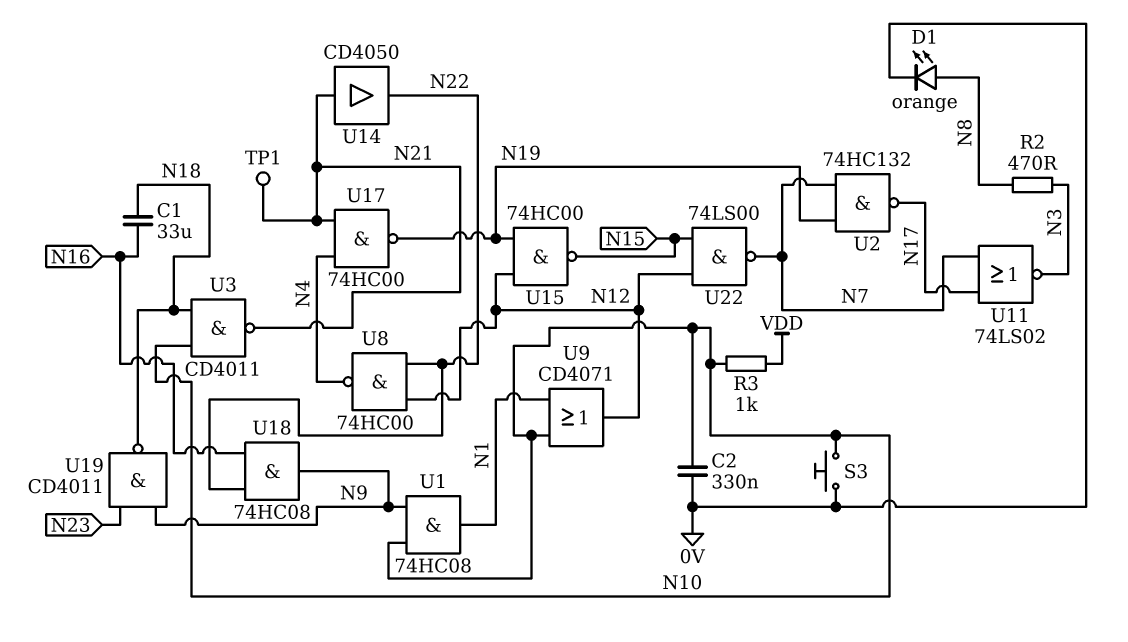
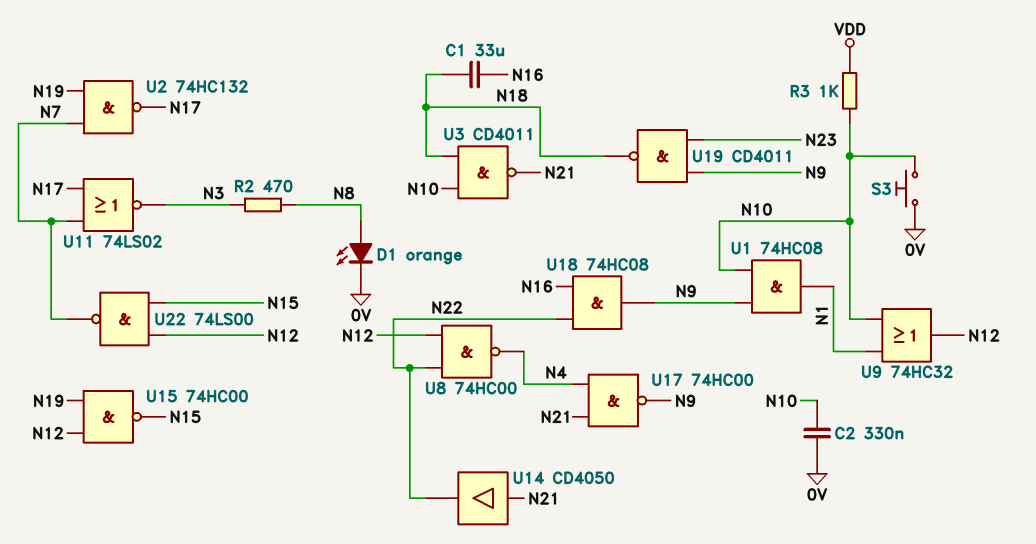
TP1: test point (N21) -> none
U9: OR CD4071 (in N1, in N10, out N12) -> OR 74HC32 (in N1, in N10, out N12)
U17: NAND 74HC00 (in N4, in N21, out N19) -> NAND 74HC00 (in N4, in N21, out N9)

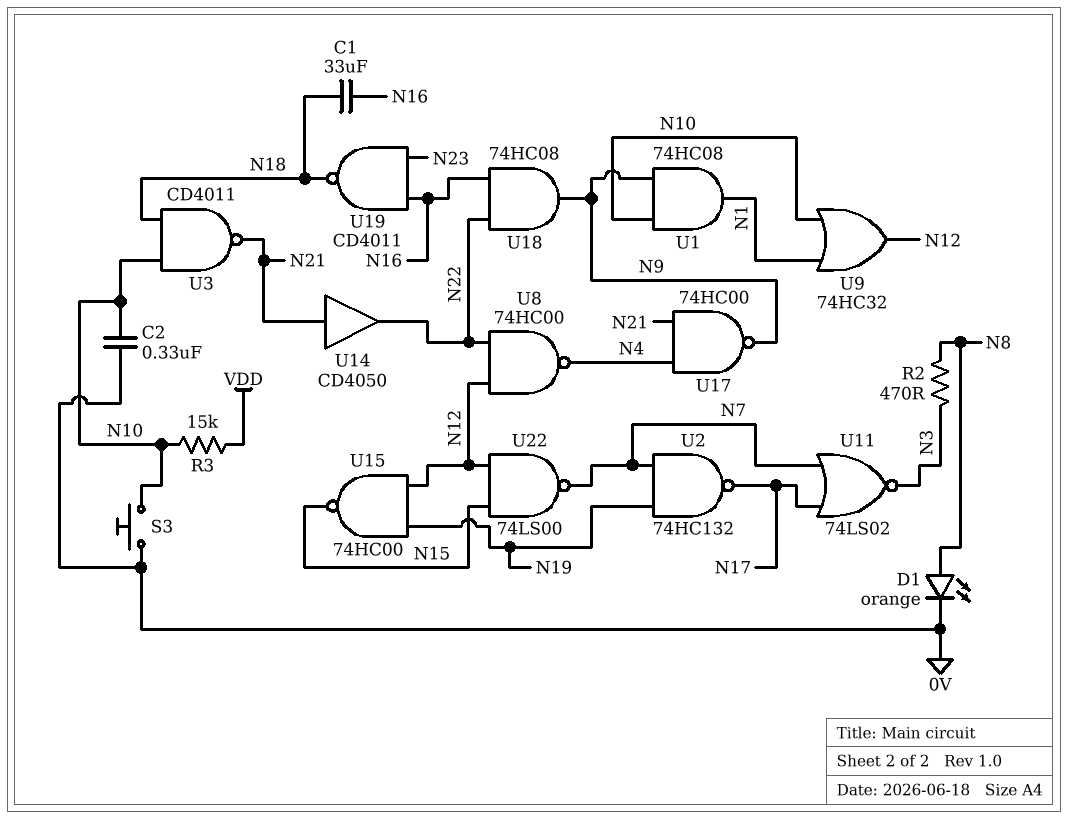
R3: 1k (N10, VDD) -> 15k (N10, VDD)
U19: NAND CD4011 (in N9, in N23, out N18) -> NAND CD4011 (in N16, in N23, out N18)

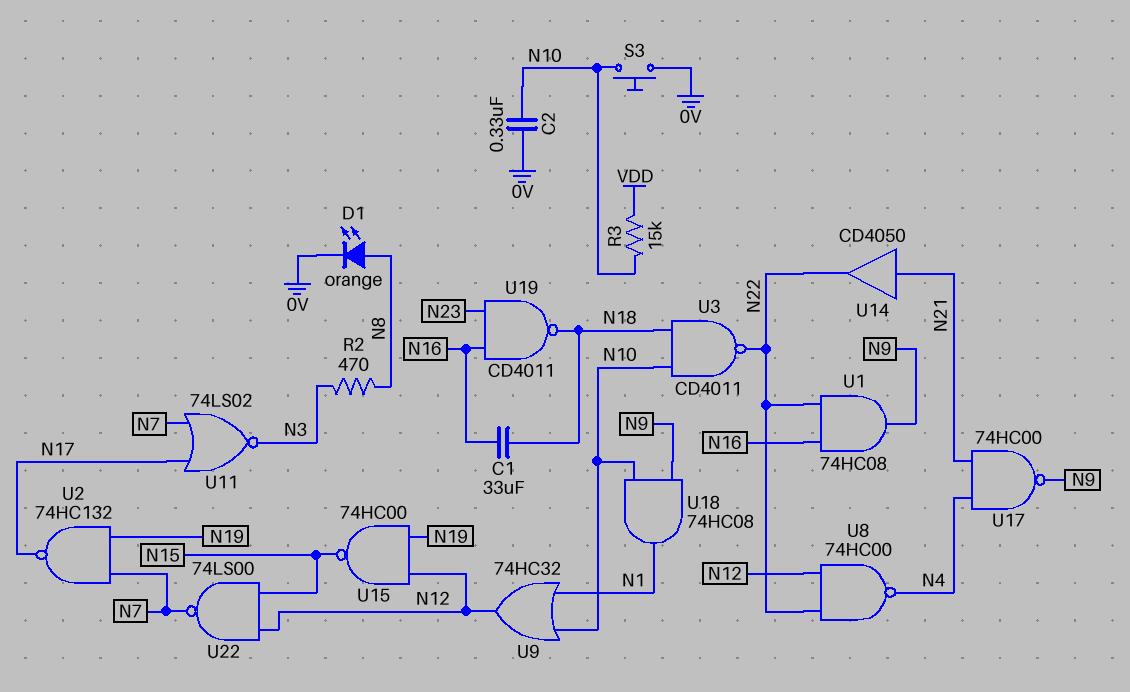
U1: AND 74HC08 (in N9, in N10, out N1) -> AND 74HC08 (in N16, in N22, out N9)
U3: NAND CD4011 (in N10, in N18, out N21) -> NAND CD4011 (in N10, in N18, out N22)
U18: AND 74HC08 (in N16, in N22, out N9) -> AND 74HC08 (in N9, in N10, out N1)

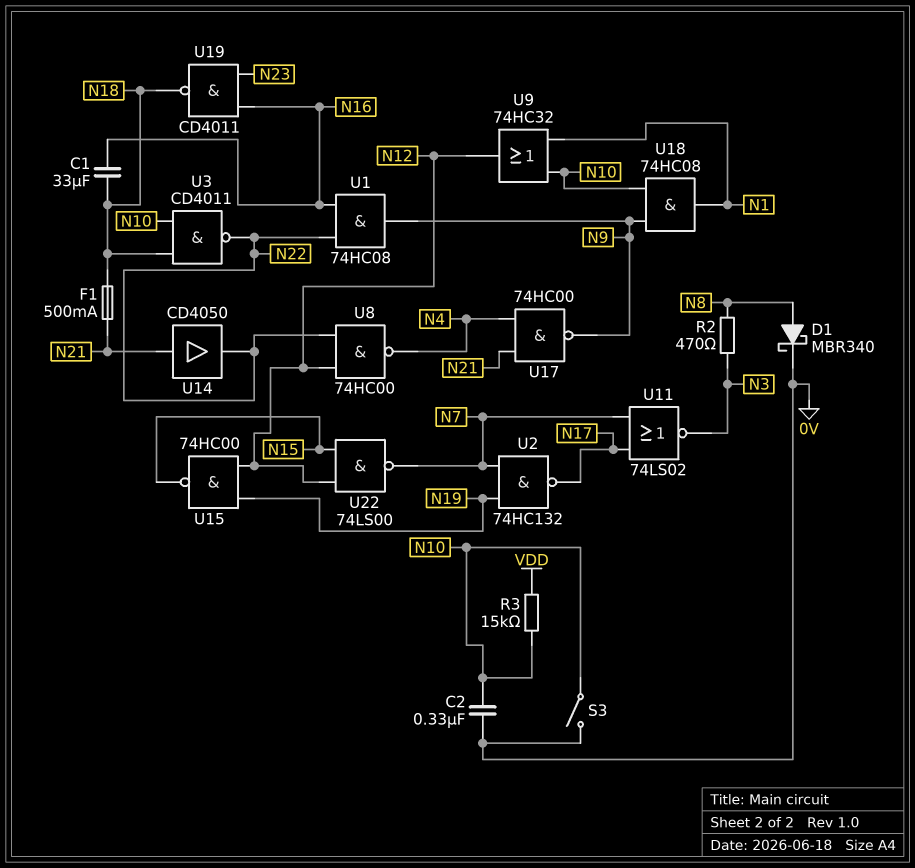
D1: LED orange (A N8, K 0V) -> schottky MBR340 (A N8, K 0V)
F1: none -> 500mA (N18, N21)
S3: button (0V, N10) -> switch (0V, N10)

